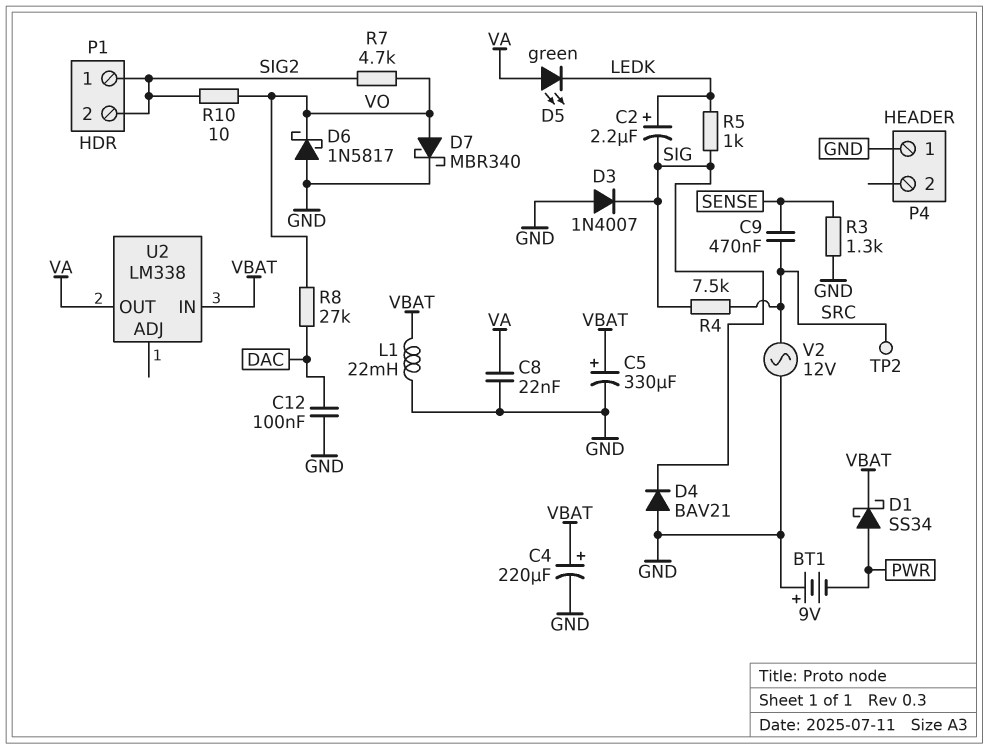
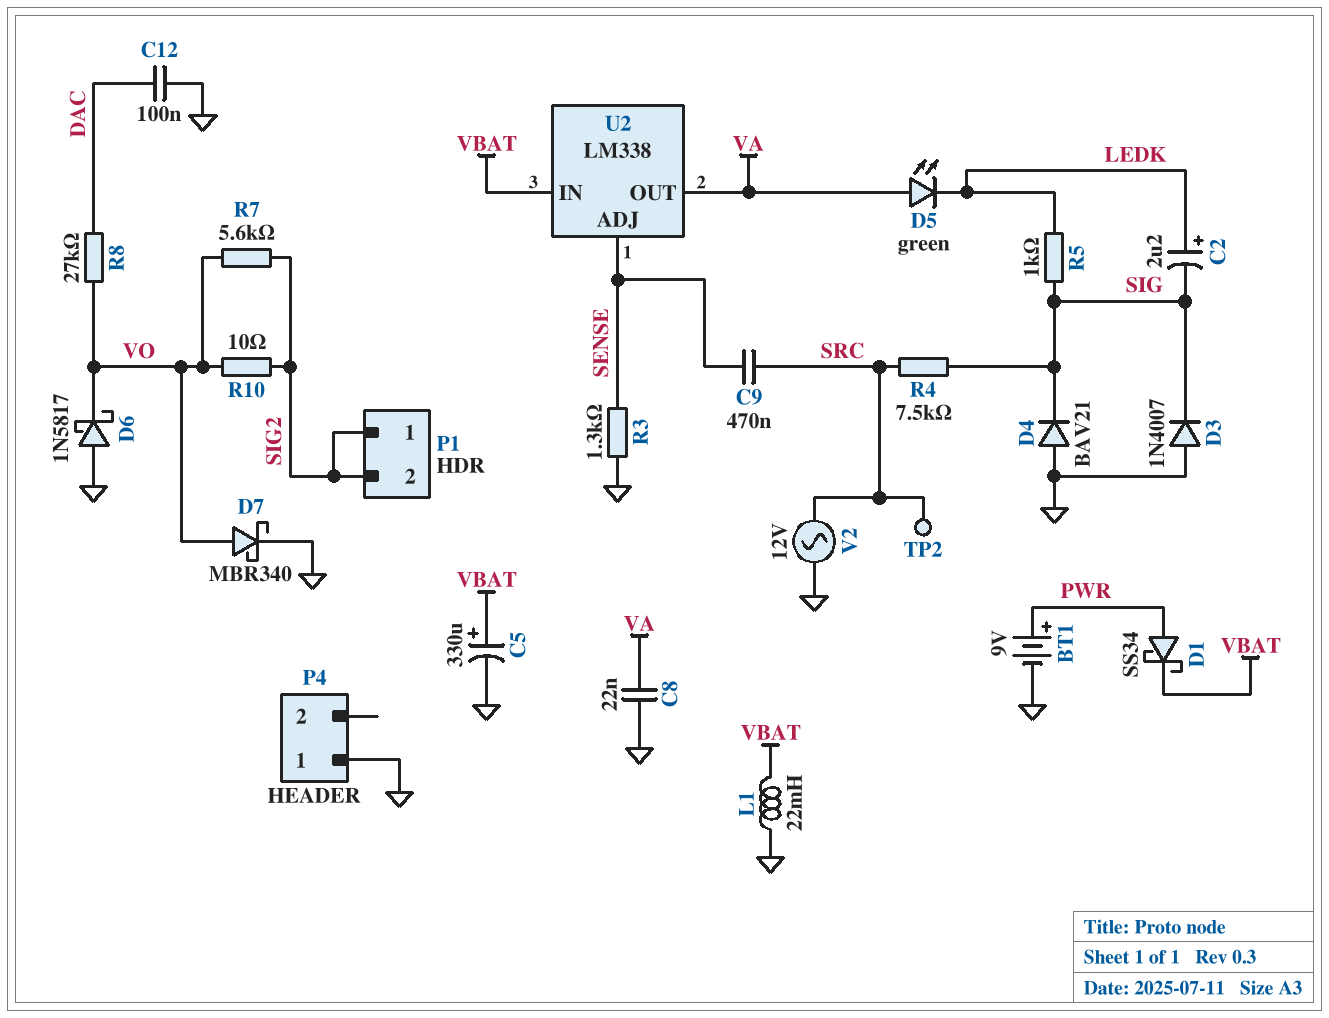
BT1: 9V (plus GND, minus PWR) -> 9V (plus PWR, minus GND)
C4: 220uF (plus VBAT, minus GND) -> none
R7: 4.7k (SIG2, VO) -> 5.6k (SIG2, VO)
U2 pin ADJ: none -> SENSE

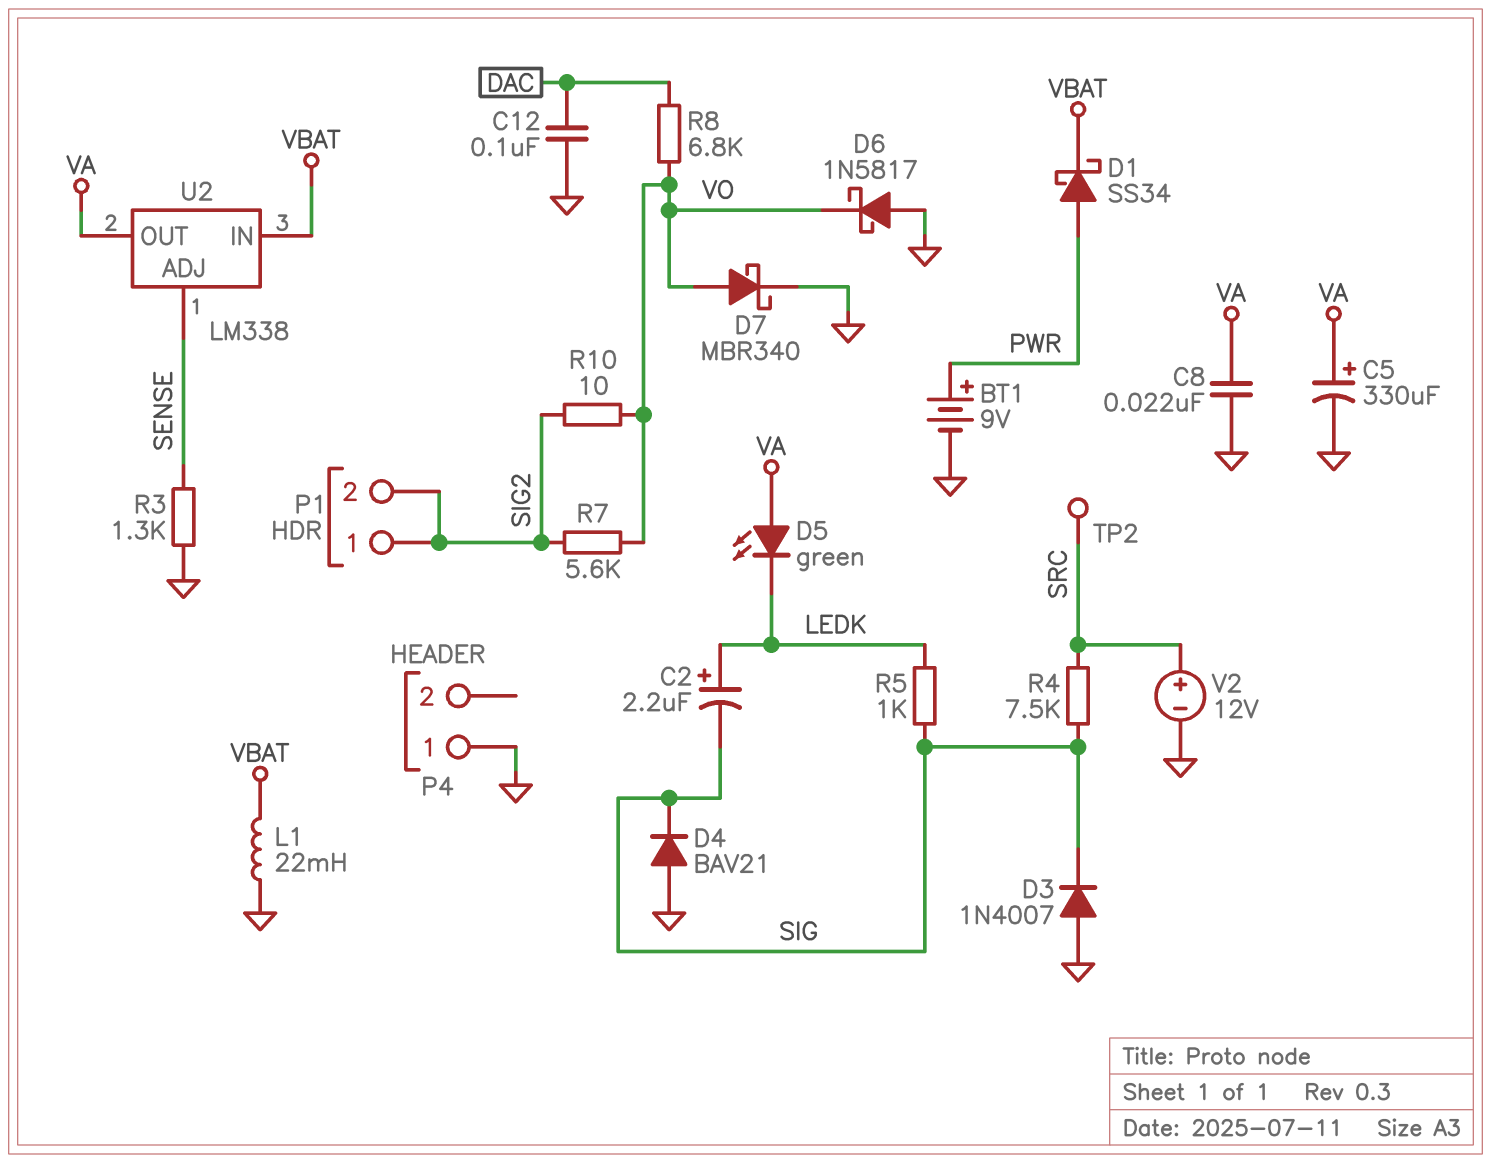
C5: 330uF (plus VBAT, minus GND) -> 330uF (plus VA, minus GND)
C9: 470nF (SENSE, SRC) -> none
R8: 27k (DAC, VO) -> 6.8k (DAC, VO)
V2: AC 12V (GND, SRC) -> 12V (plus SRC, minus GND)

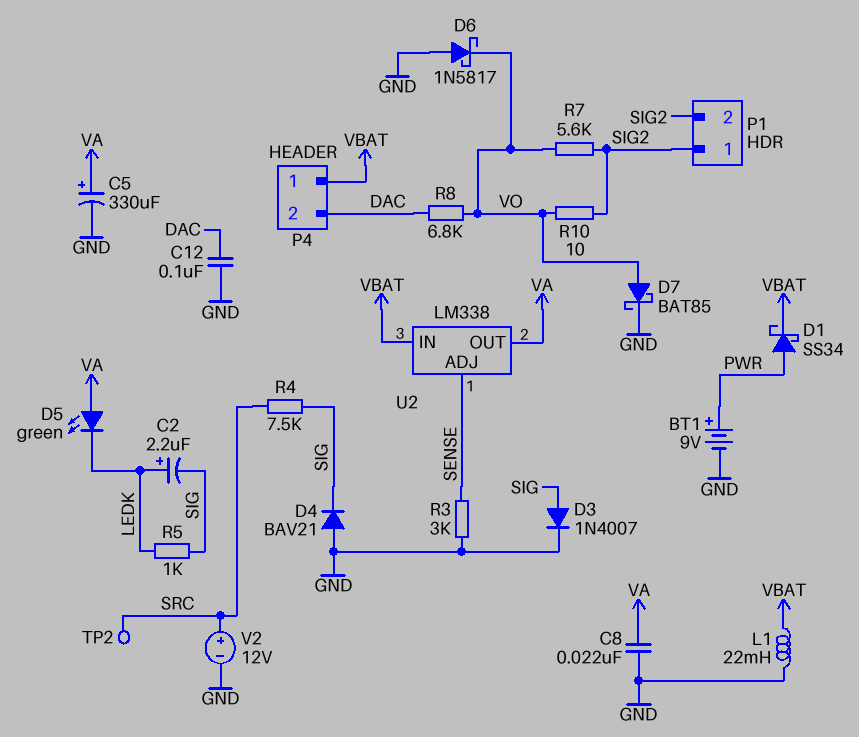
D3: diode 1N4007 (A GND, K SIG) -> diode 1N4007 (A SIG, K GND)
D7: schottky MBR340 (A VO, K GND) -> schottky BAT85 (A VO, K GND)
P4 pin 1: GND -> VBAT
P4 pin 2: none -> DAC
R3: 1.3k (GND, SENSE) -> 3k (GND, SENSE)

